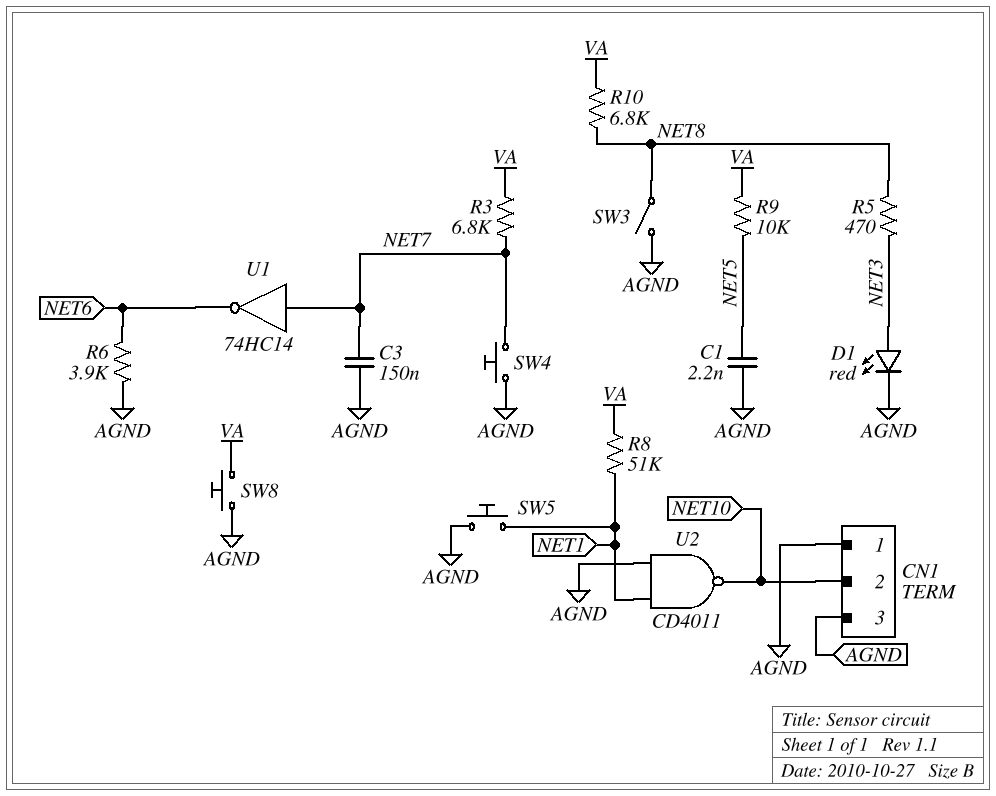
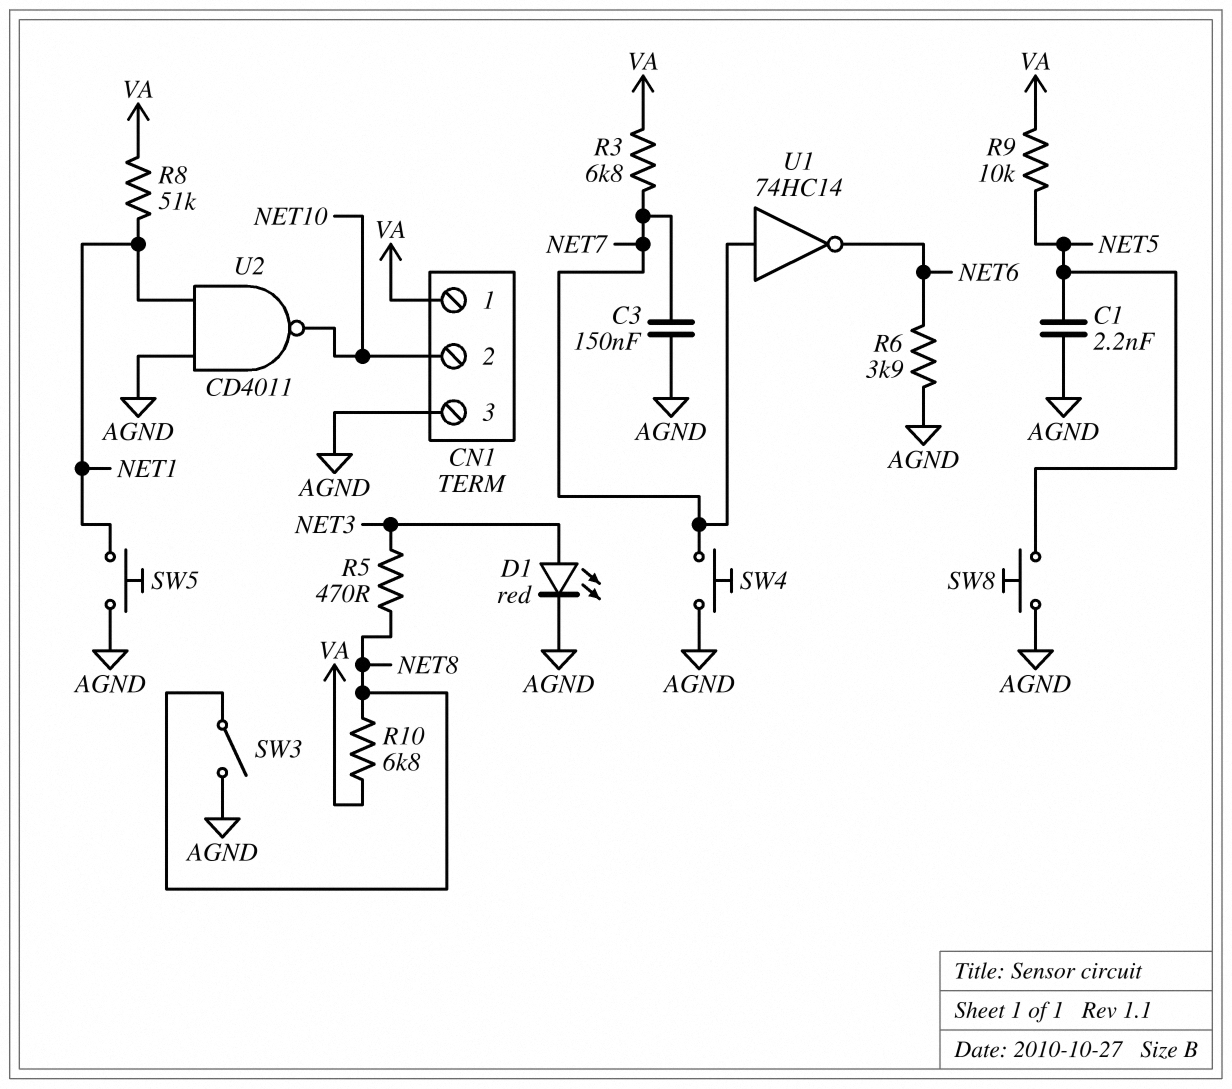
CN1 pin 1: AGND -> VA
SW8: button (AGND, VA) -> button (AGND, NET5)

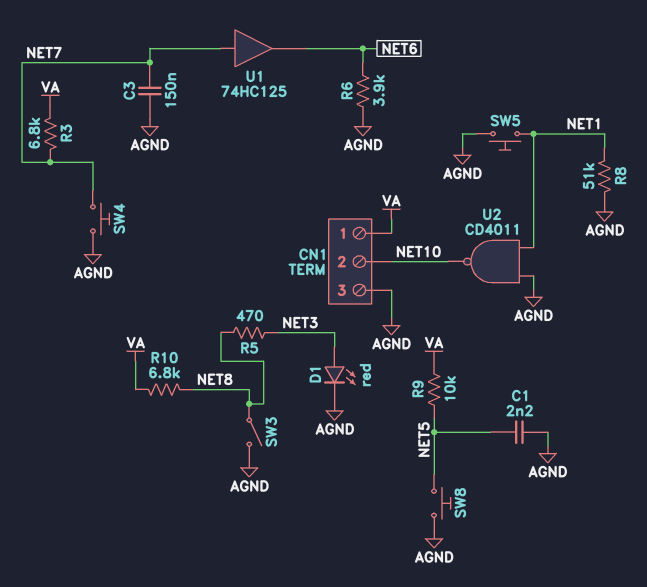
R8: 51k (NET1, VA) -> 51k (AGND, NET1)
U1: NOT 74HC14 (in NET7, out NET6) -> buffer 74HC125 (in NET7, out NET6)

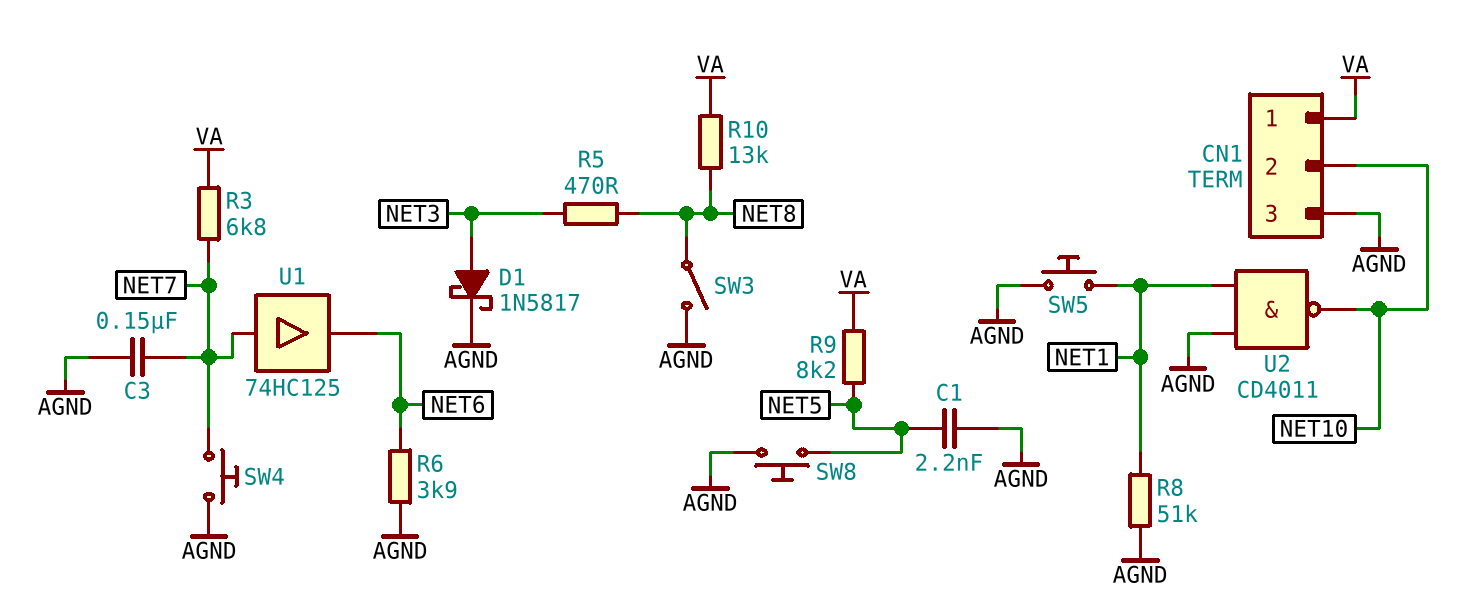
D1: LED red (A NET3, K AGND) -> schottky 1N5817 (A NET3, K AGND)
R9: 10k (NET5, VA) -> 8.2k (NET5, VA)
R10: 6.8k (NET8, VA) -> 13k (NET8, VA)

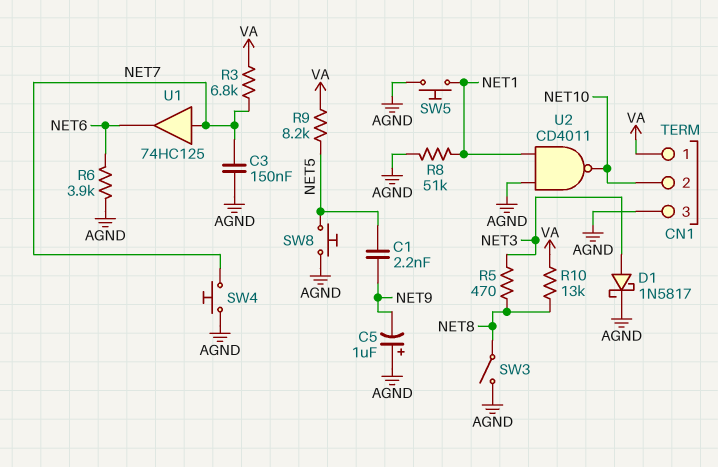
C1: 2.2nF (AGND, NET5) -> 2.2nF (NET5, NET9)
C5: none -> 1uF (plus AGND, minus NET9)

